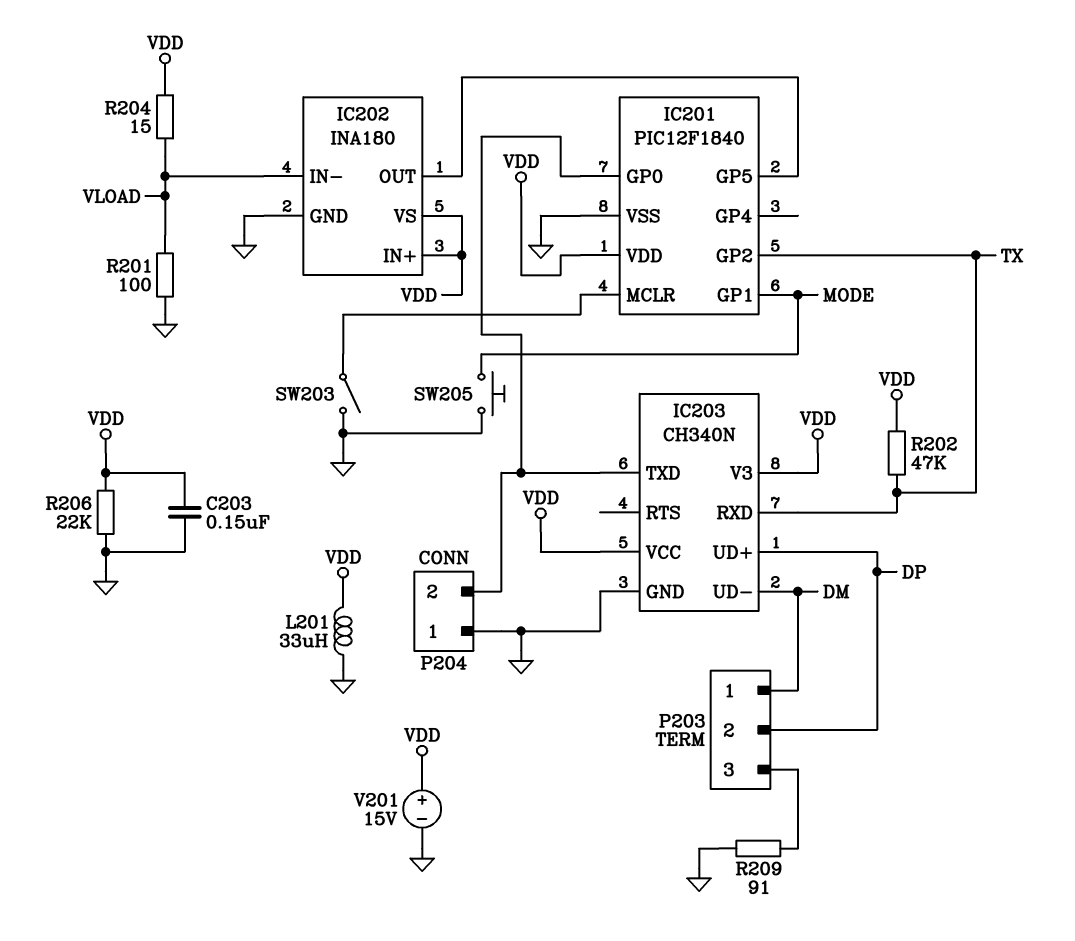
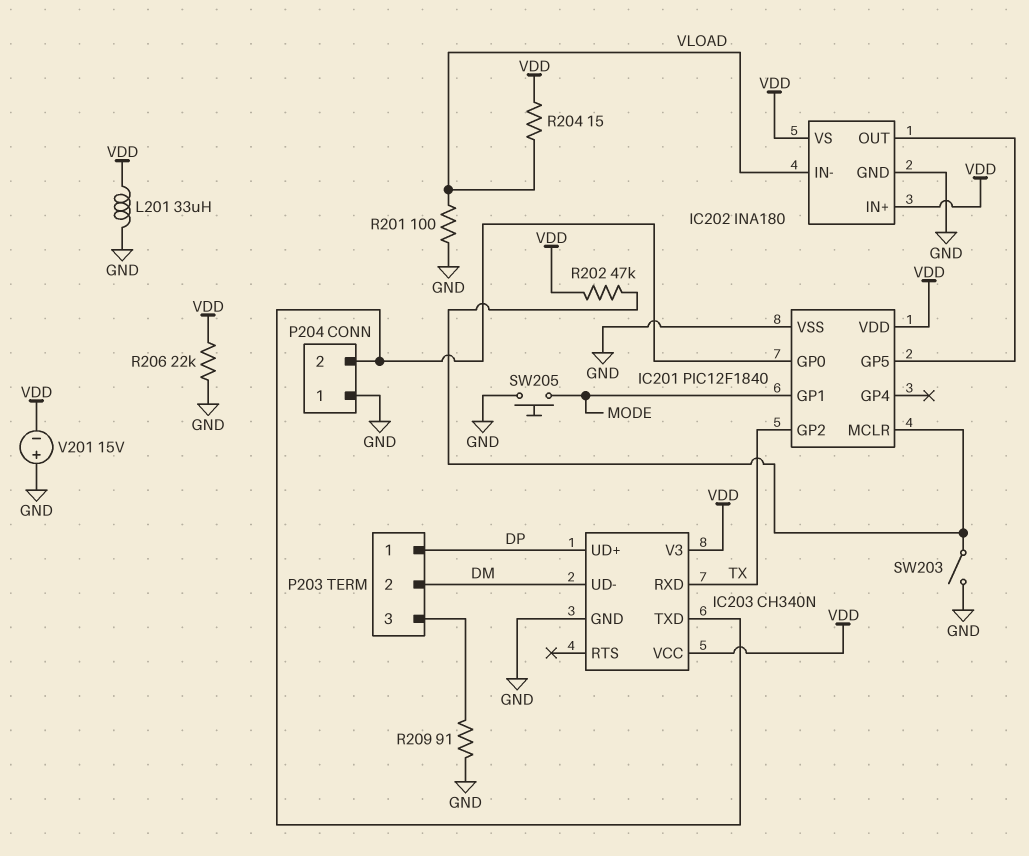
C203: 150nF (GND, VDD) -> none
P203 pin 1: DM -> DP
P203 pin 2: DP -> DM
R202: 47k (TX, VDD) -> 47k (IC201/MCLR, VDD)
V201: 15V (plus VDD, minus GND) -> 15V (plus GND, minus VDD)

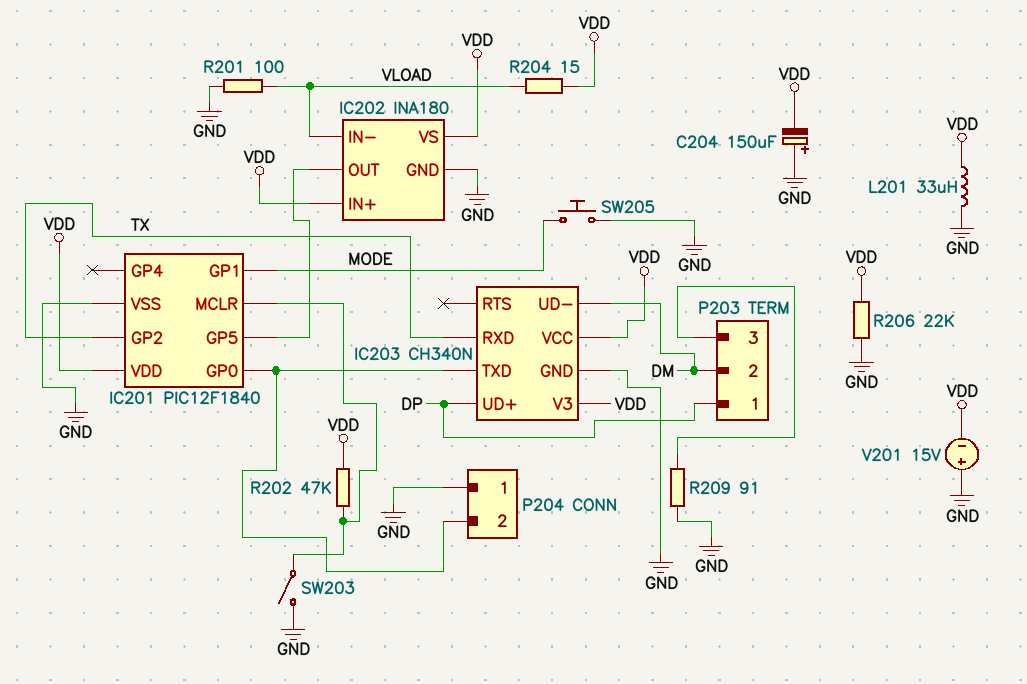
C204: none -> 150uF (plus GND, minus VDD)

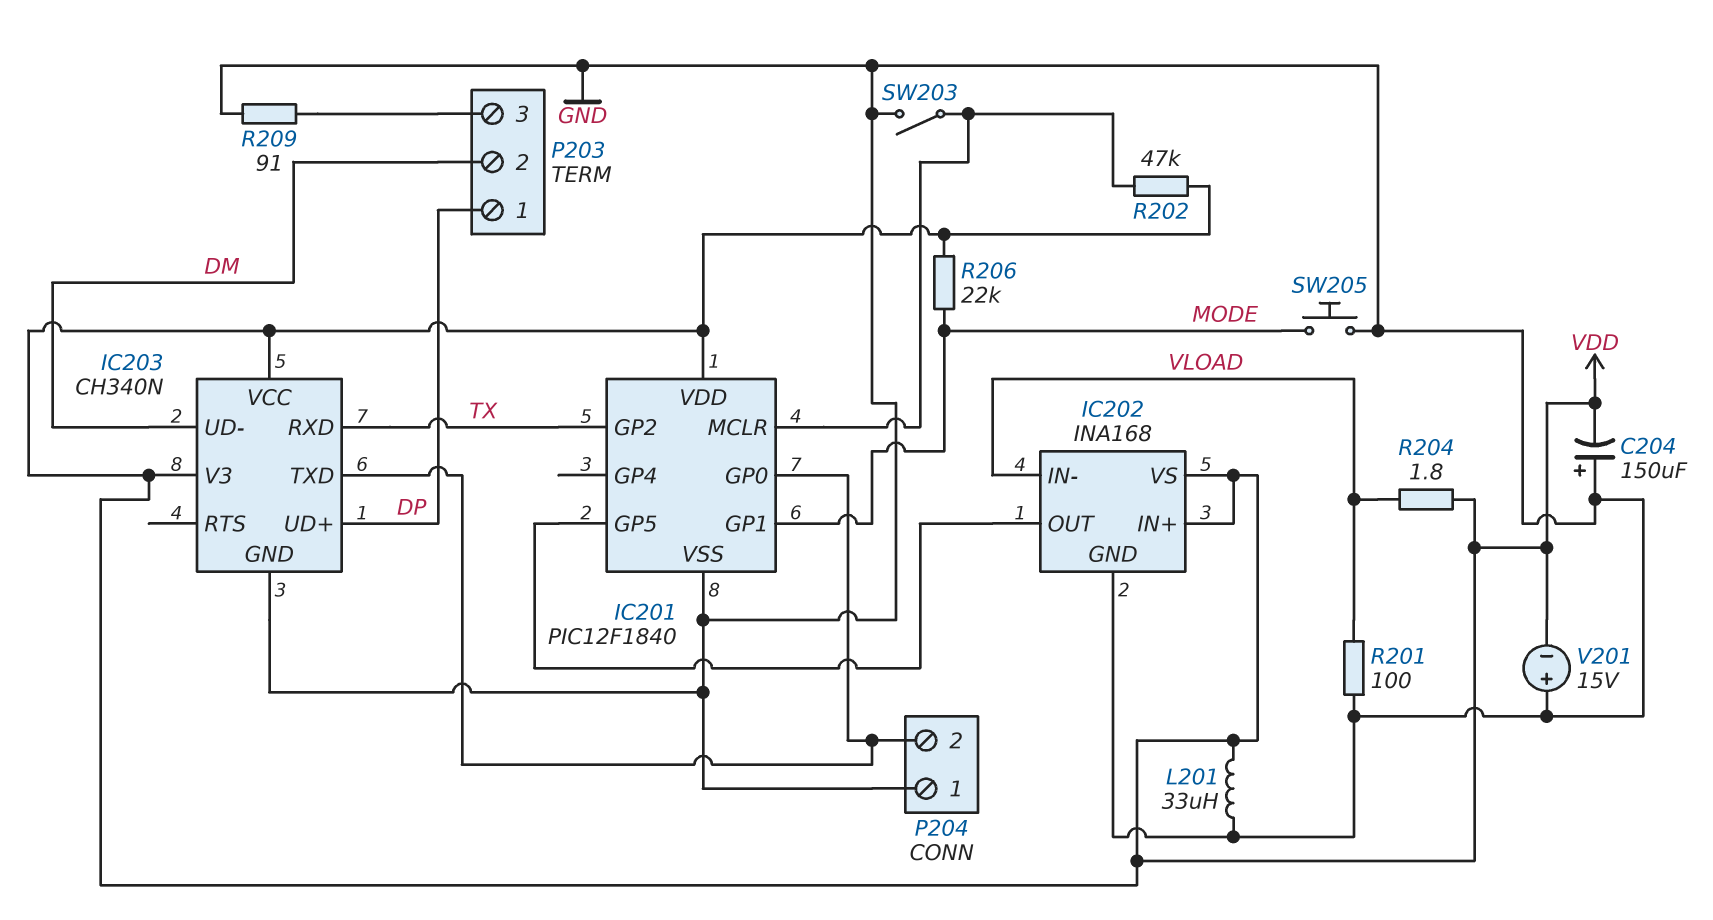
IC202: INA180 -> INA168
R204: 15 (VDD, VLOAD) -> 1.8 (VDD, VLOAD)
R206: 22k (GND, VDD) -> 22k (MODE, VDD)

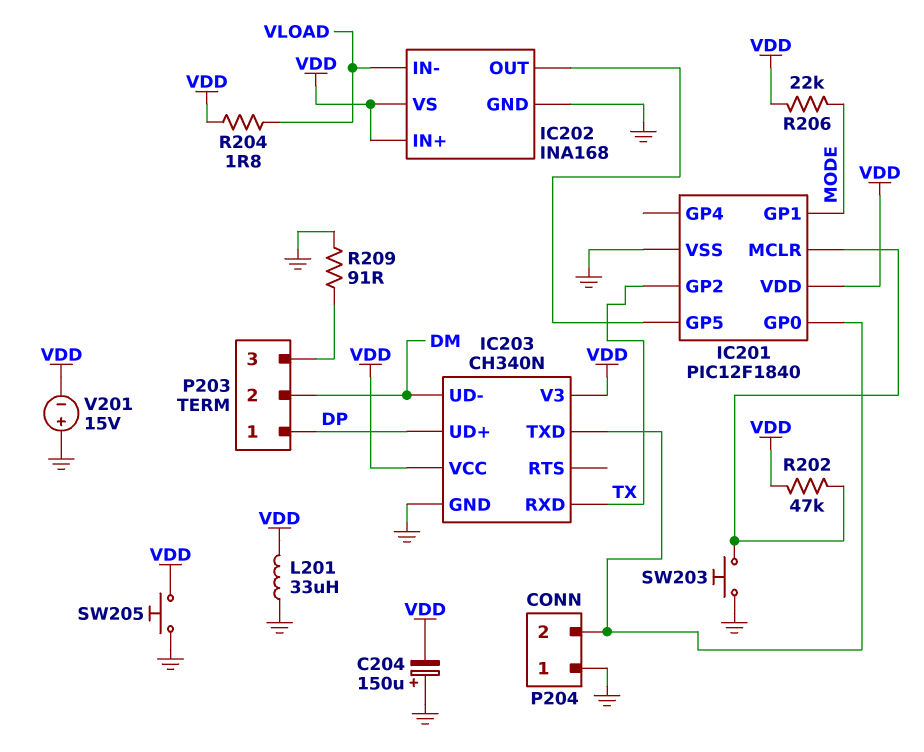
R201: 100 (GND, VLOAD) -> none
SW203: switch (GND, IC201/MCLR) -> button (GND, IC201/MCLR)
SW205: button (GND, MODE) -> button (GND, VDD)

